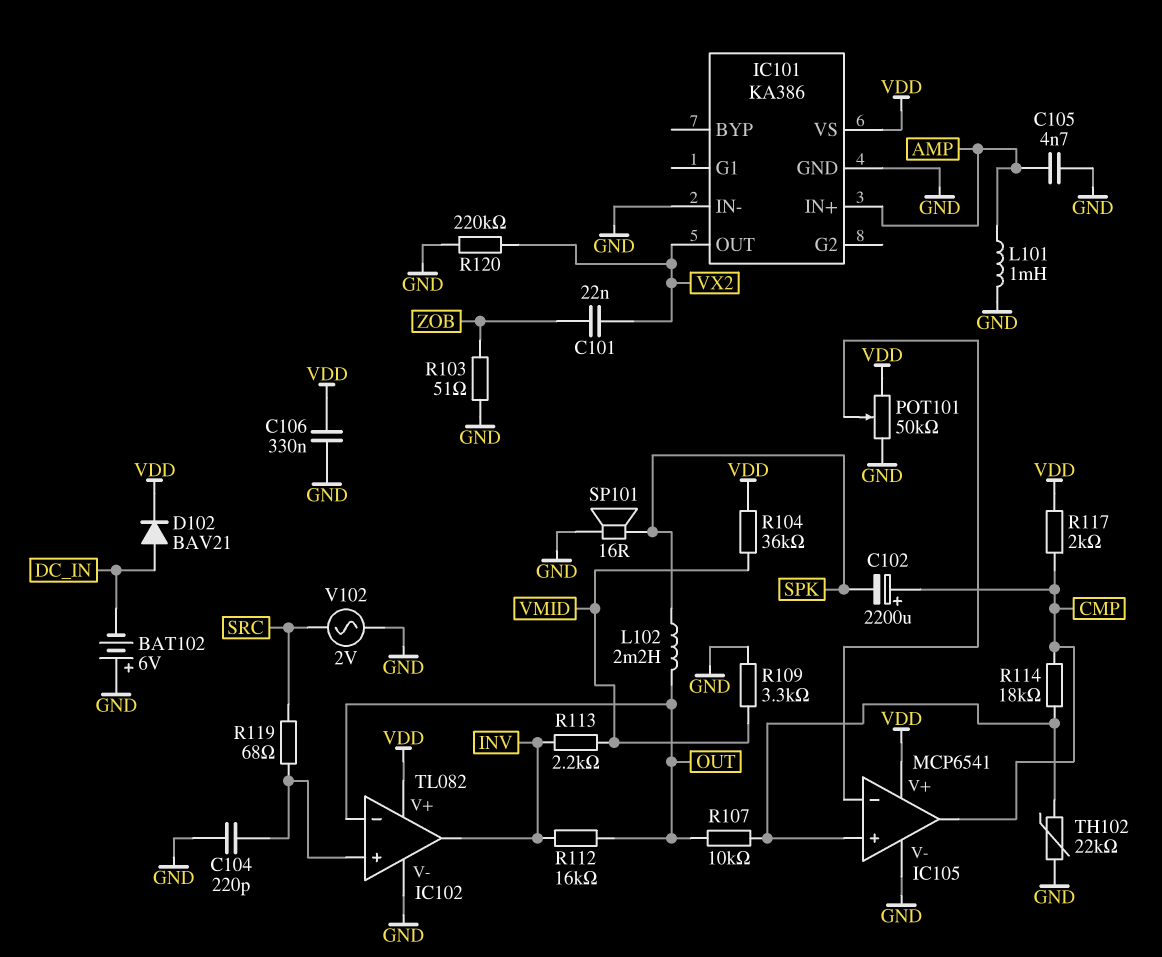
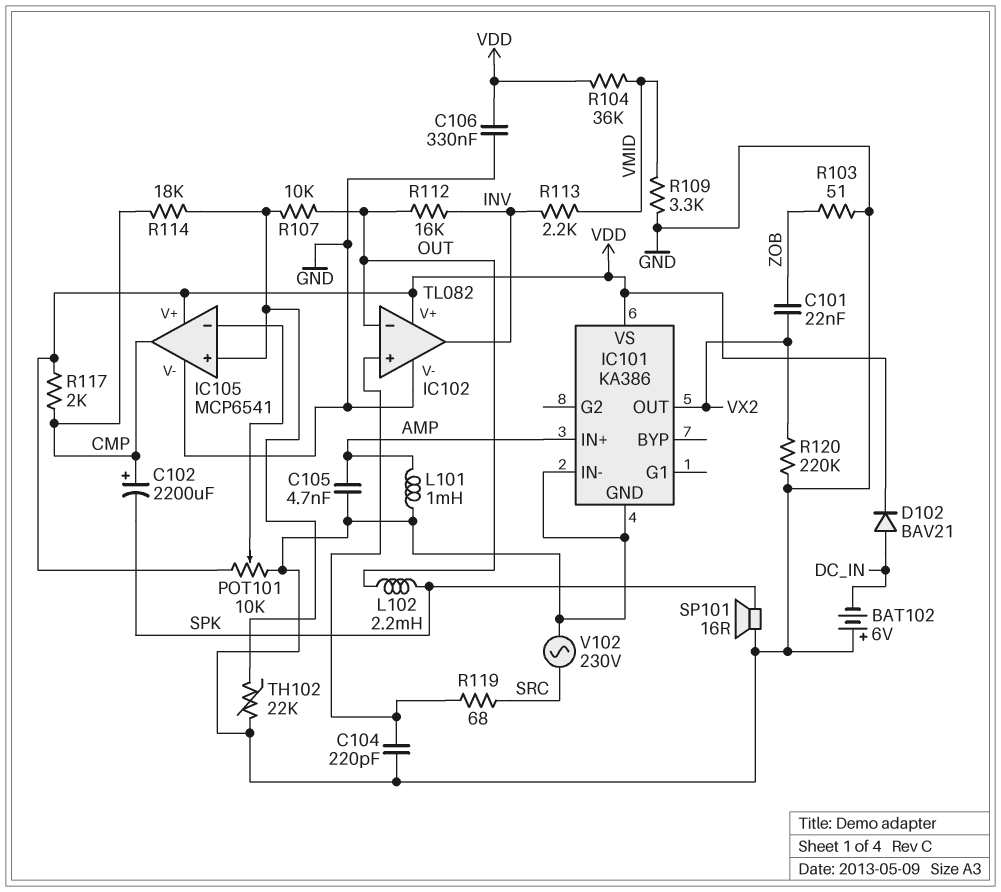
POT101: 50k (GND, VDD, wiper IC105/in-) -> 10k (GND, VDD, wiper IC105/in-)
V102: AC 2V (GND, SRC) -> AC 230V (GND, SRC)

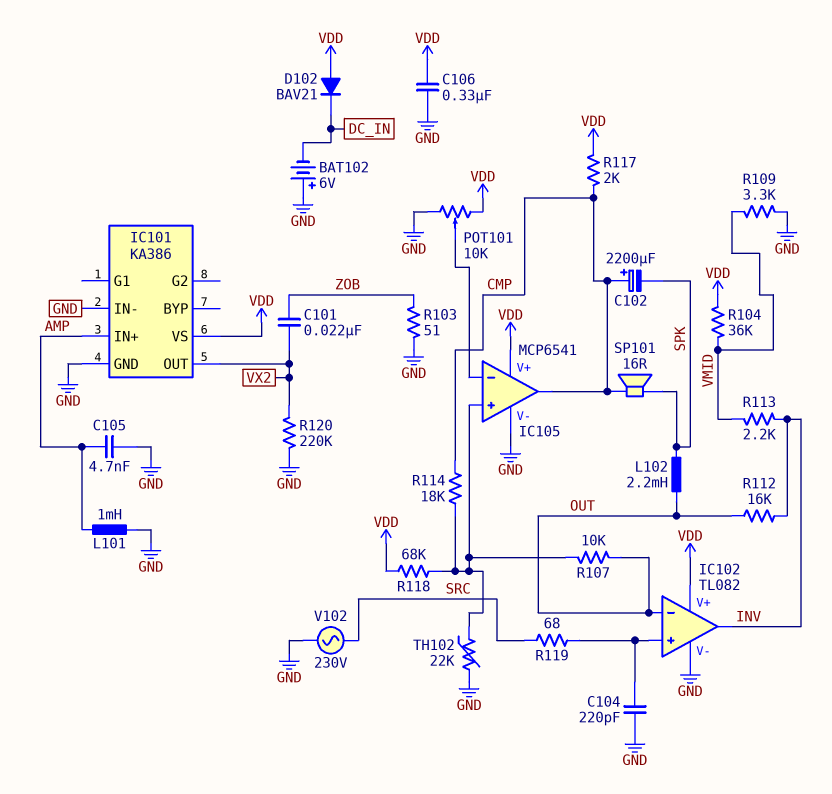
D102: diode BAV21 (A DC_IN, K VDD) -> diode BAV21 (A VDD, K DC_IN)
R118: none -> 68k (IC105/in+, VDD)
SP101: speaker 16R (GND, SPK) -> speaker 16R (CMP, SPK)

